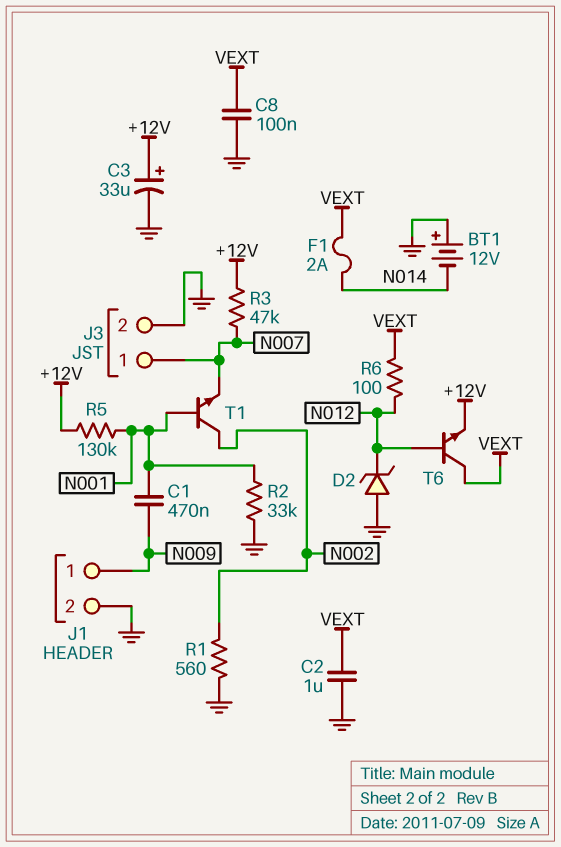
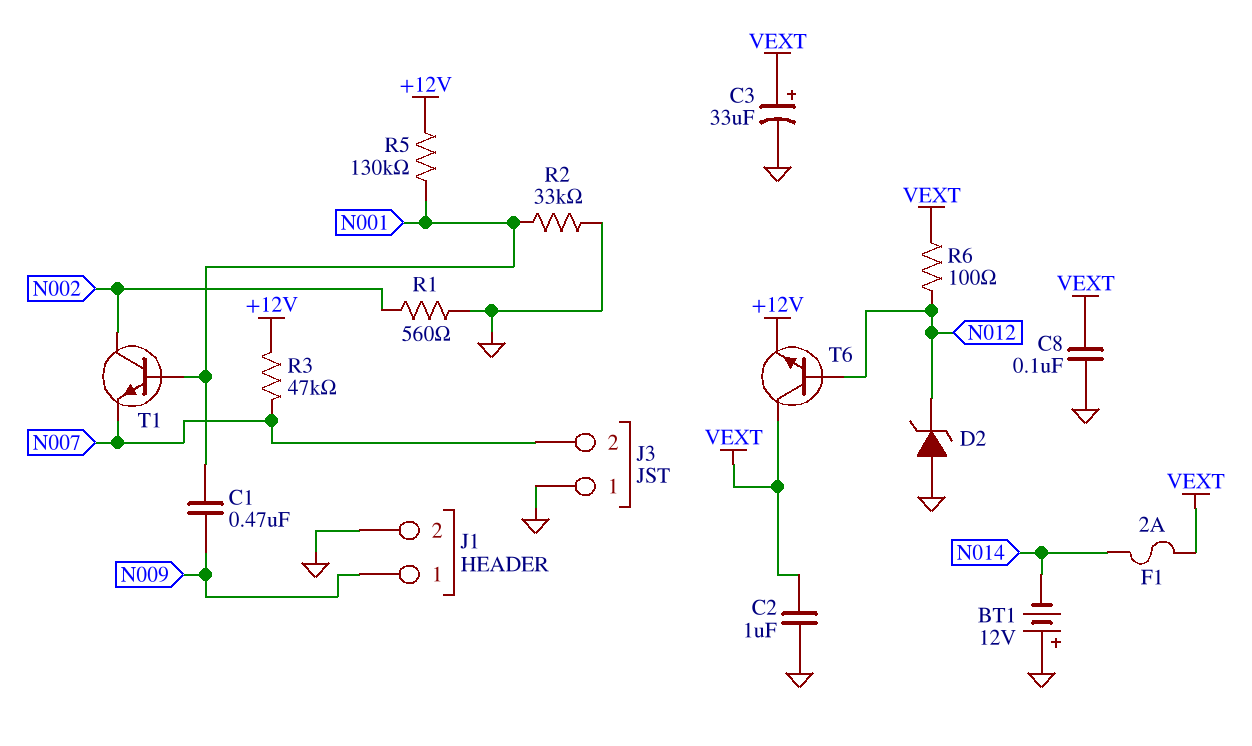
C3: 33uF (plus +12V, minus GND) -> 33uF (plus VEXT, minus GND)
J3 pin 1: N007 -> GND
J3 pin 2: GND -> N007

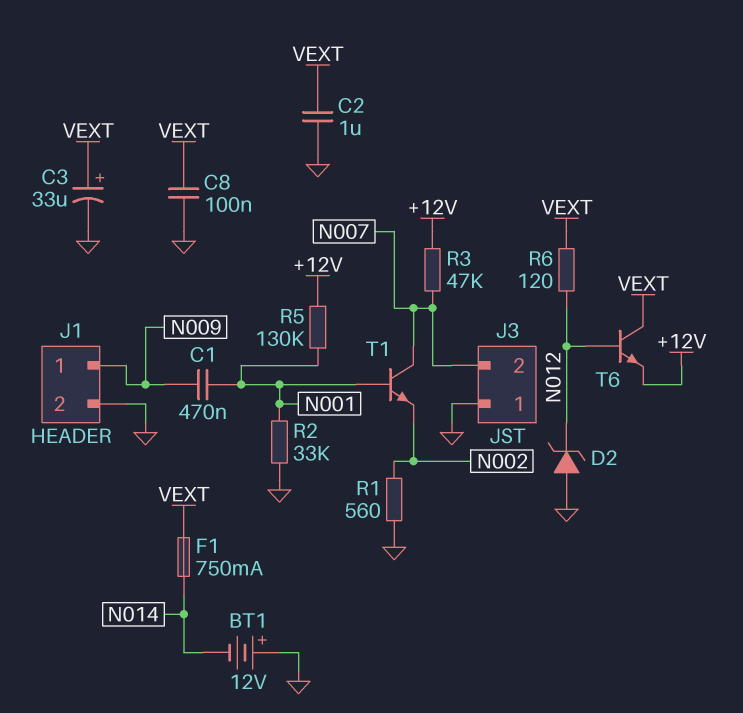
F1: 2A (N014, VEXT) -> 750mA (N014, VEXT)
R6: 100 (N012, VEXT) -> 120 (N012, VEXT)
T1: NPN (B N001, C N002, E N007) -> NPN (B N001, C N007, E N002)

